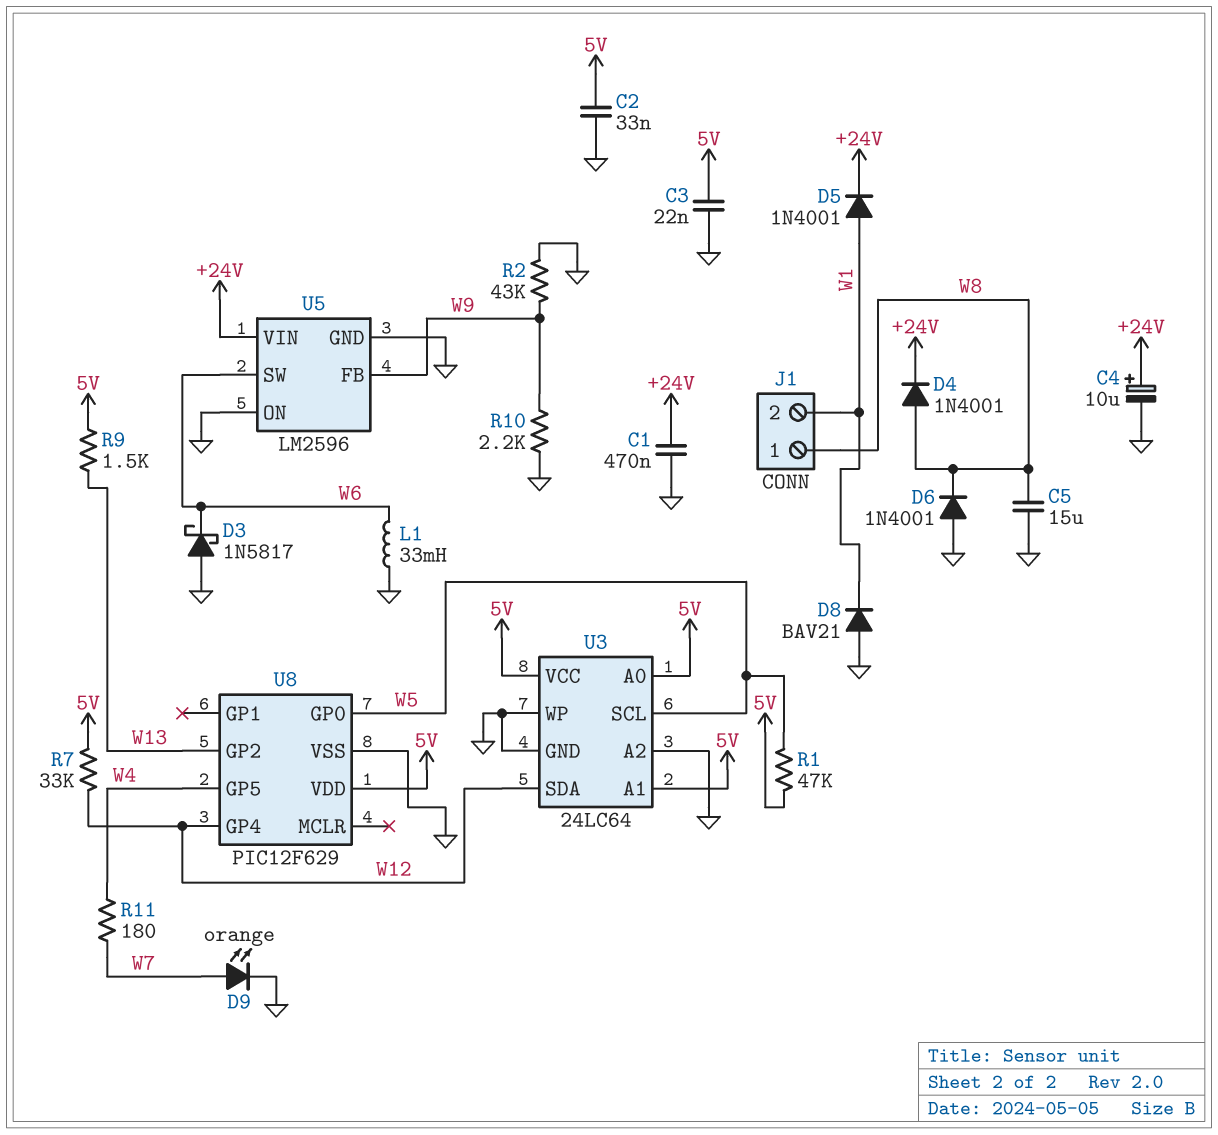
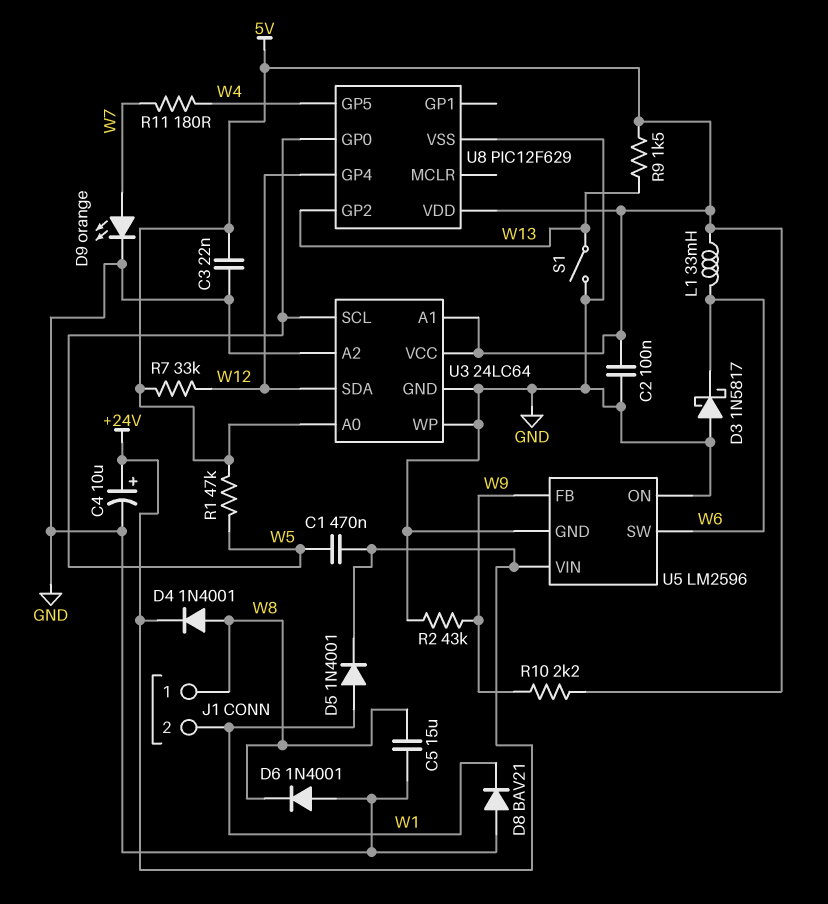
C1: 470nF (+24V, GND) -> 470nF (+24V, W5)
C2: 33nF (5V, GND) -> 100nF (5V, GND)
L1: 33mH (GND, W6) -> 33mH (5V, W6)
R10: 2.2k (GND, W9) -> 2.2k (5V, W9)
S1: none -> switch (GND, W13)

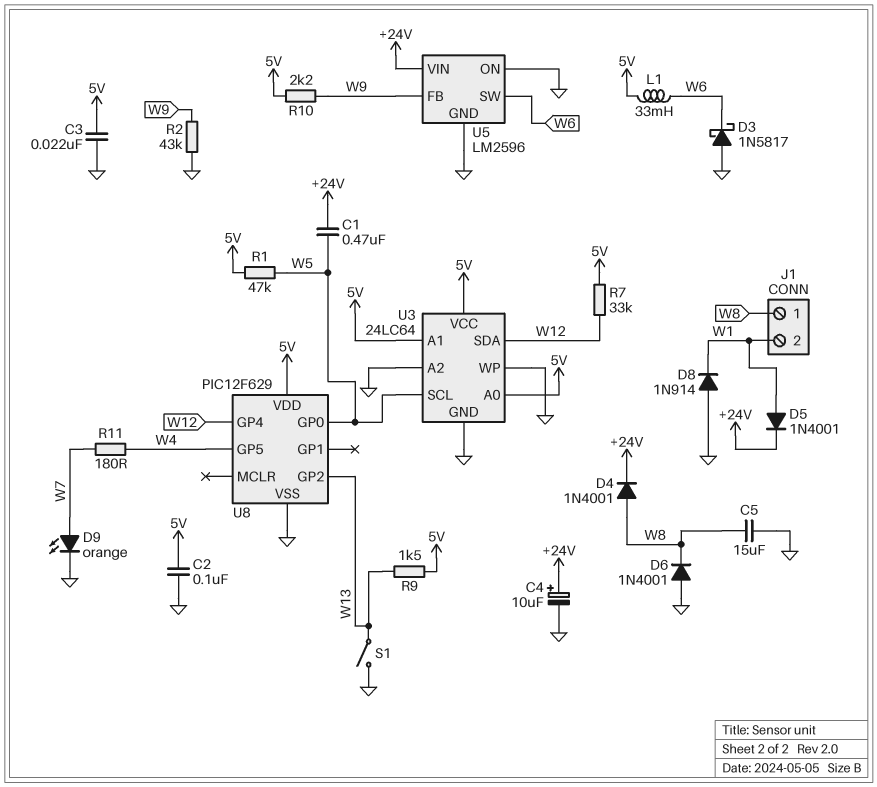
D8: diode BAV21 (A GND, K W1) -> diode 1N914 (A GND, K W1)

